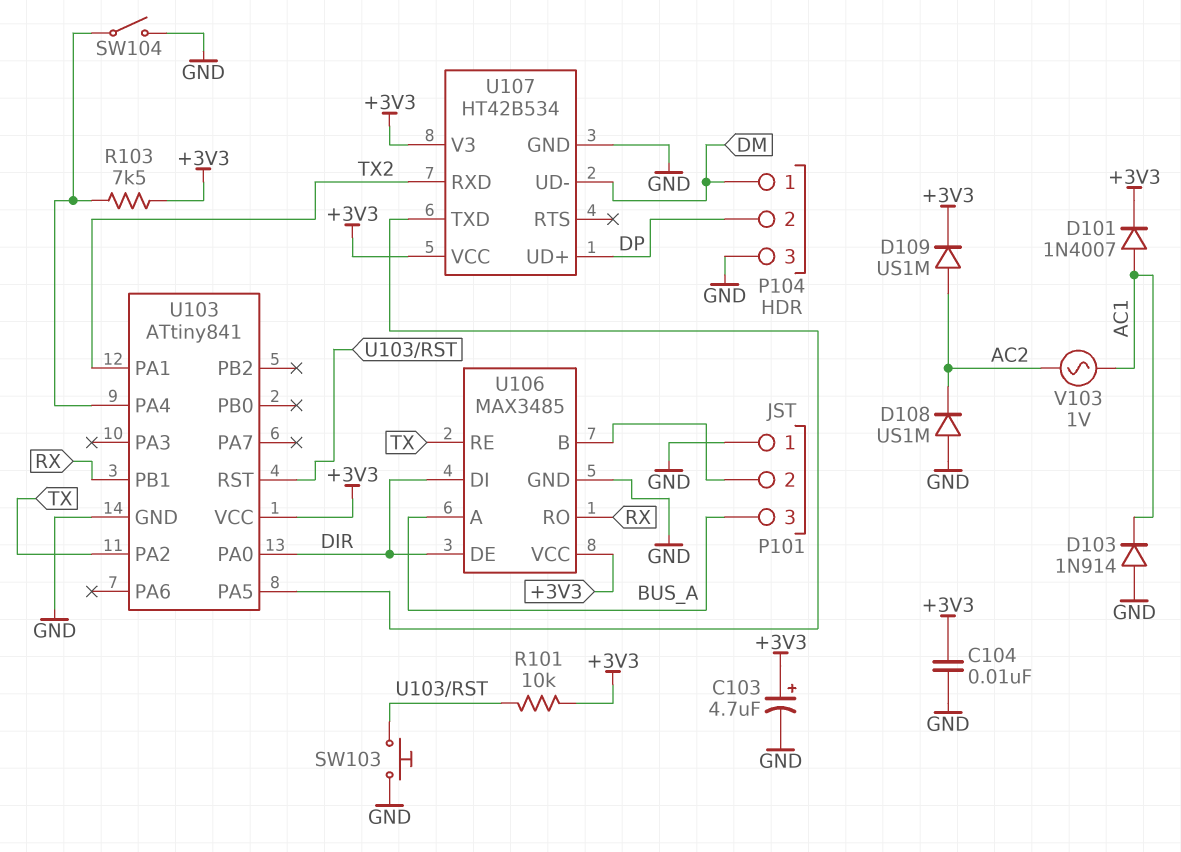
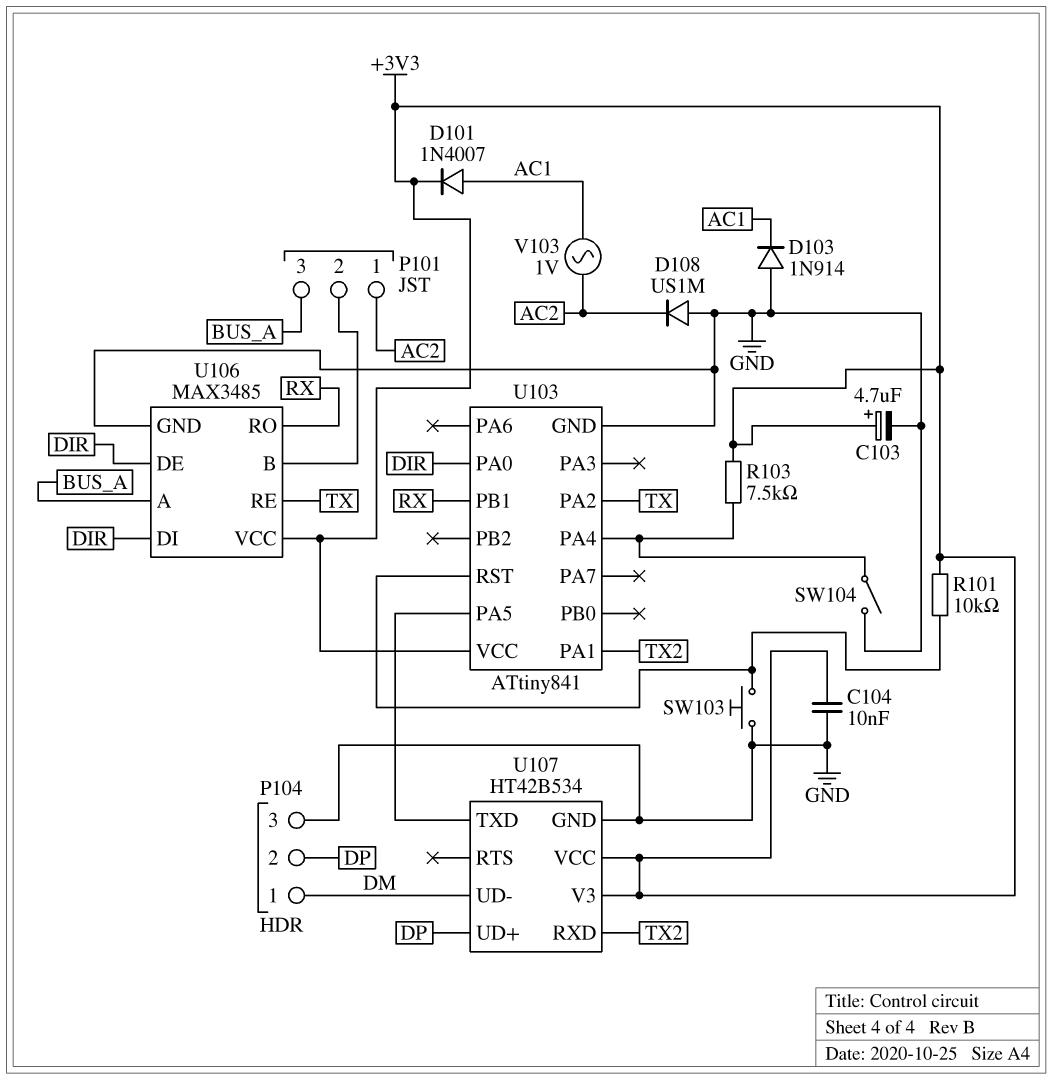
D109: diode US1M (A AC2, K +3V3) -> none
P101 pin 1: GND -> AC2

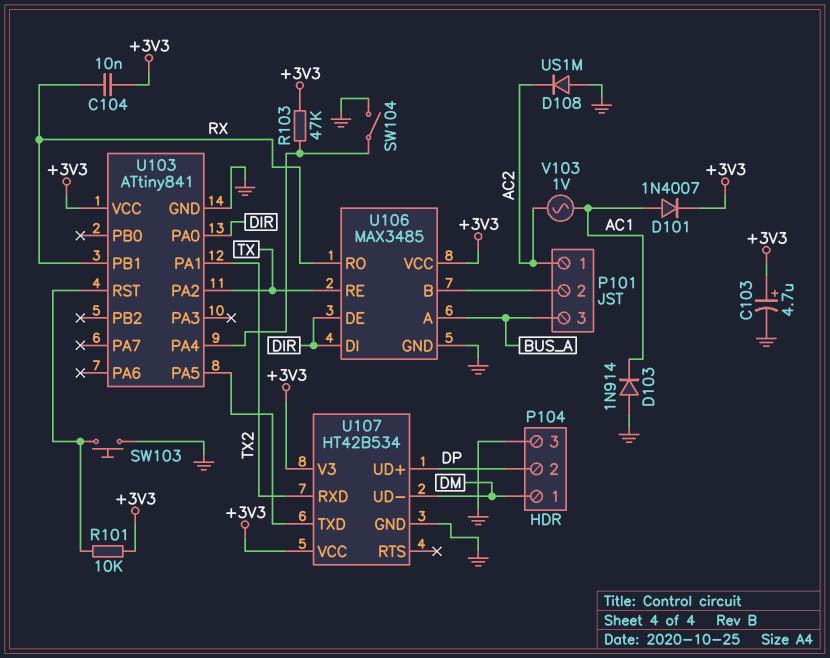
C104: 10nF (+3V3, GND) -> 10nF (+3V3, RX)
R103: 7.5k (+3V3, U103/PA4) -> 47k (+3V3, U103/PA4)

